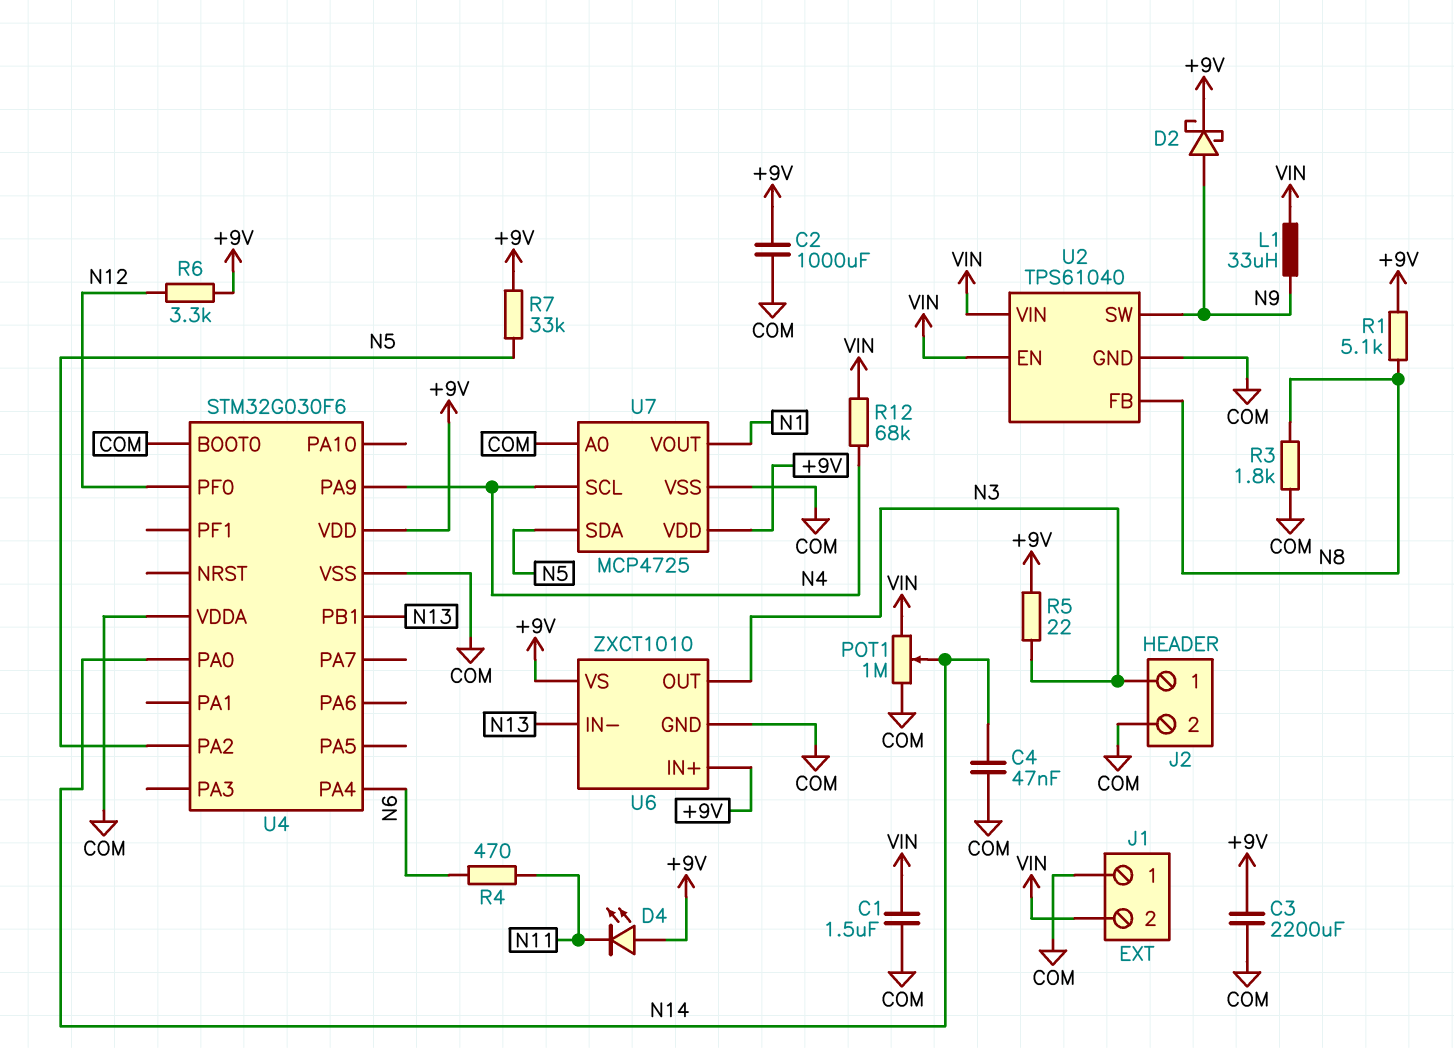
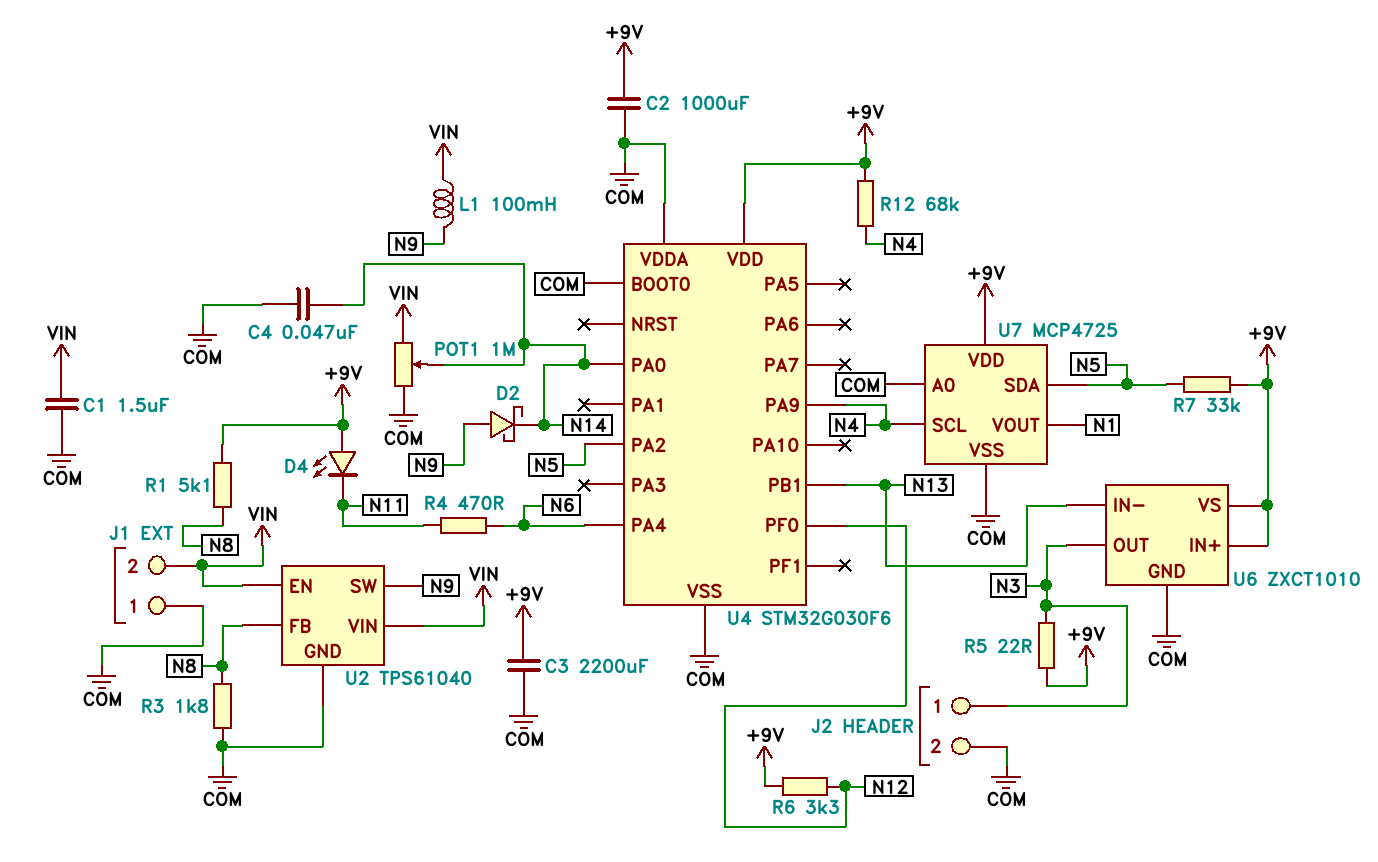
D2: schottky (A N9, K +9V) -> schottky (A N9, K N14)
L1: 33uH (N9, VIN) -> 100mH (N9, VIN)
R12: 68k (N4, VIN) -> 68k (+9V, N4)

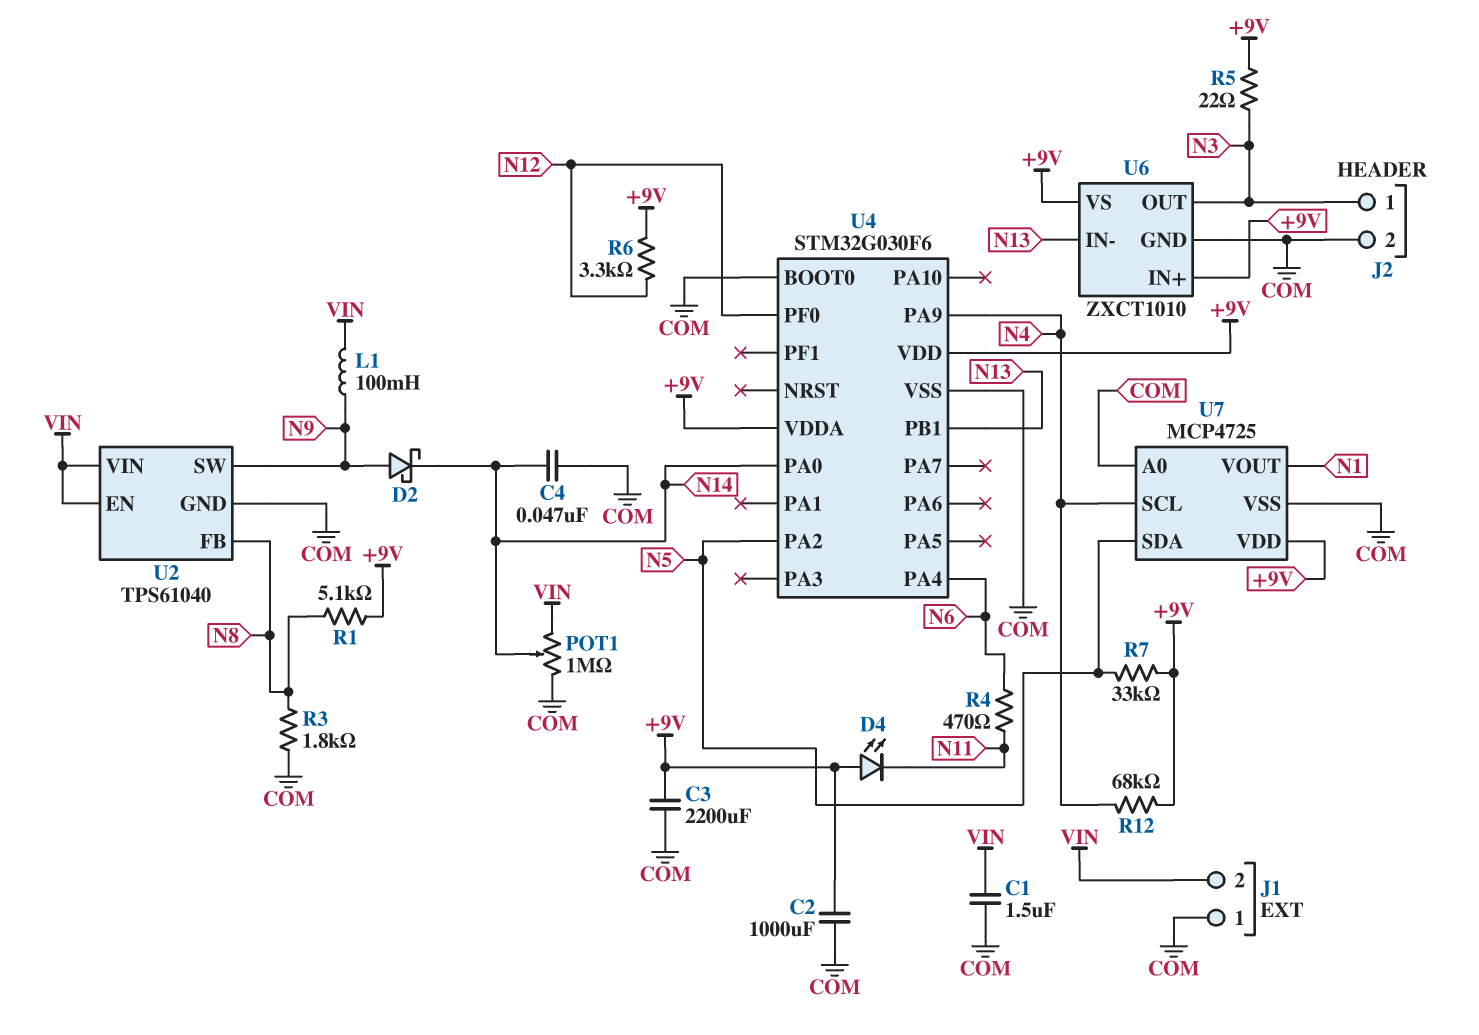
U4 pin VDDA: COM -> +9V

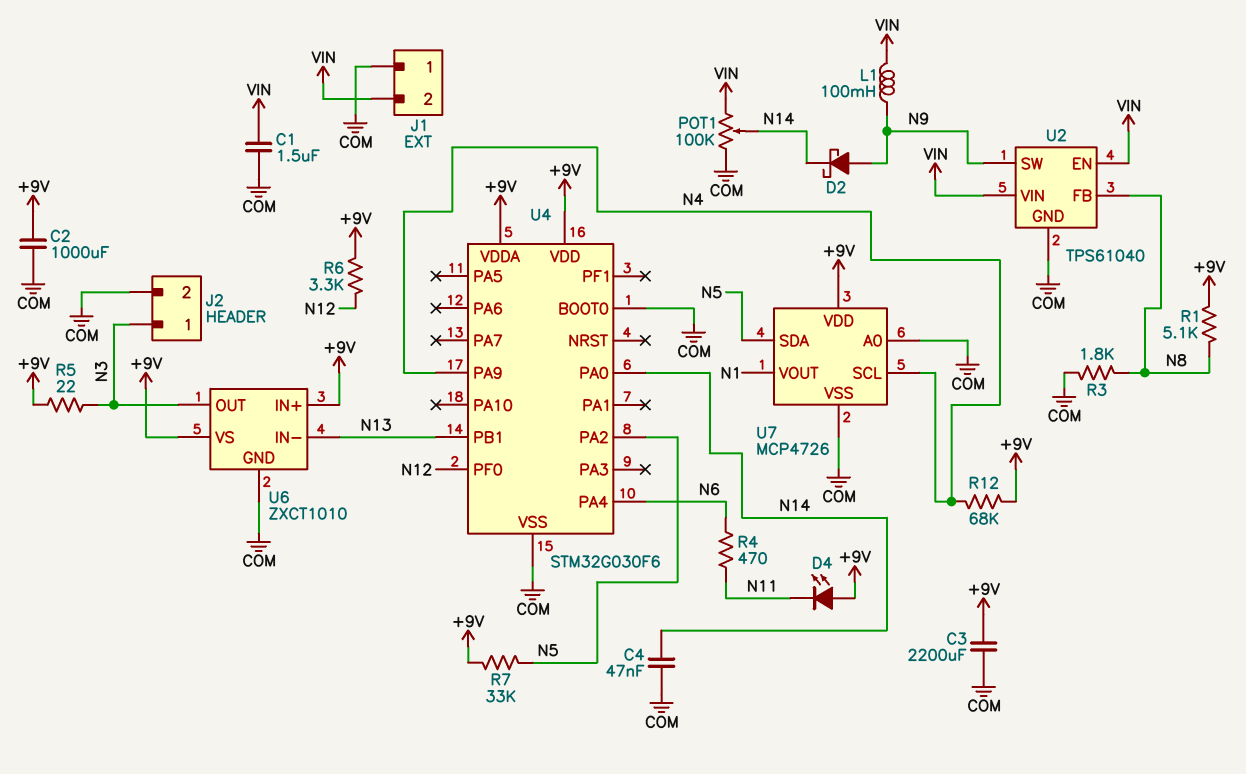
POT1: 1M (COM, VIN, wiper N14) -> 100k (COM, VIN, wiper N14)
U7: MCP4725 -> MCP4726

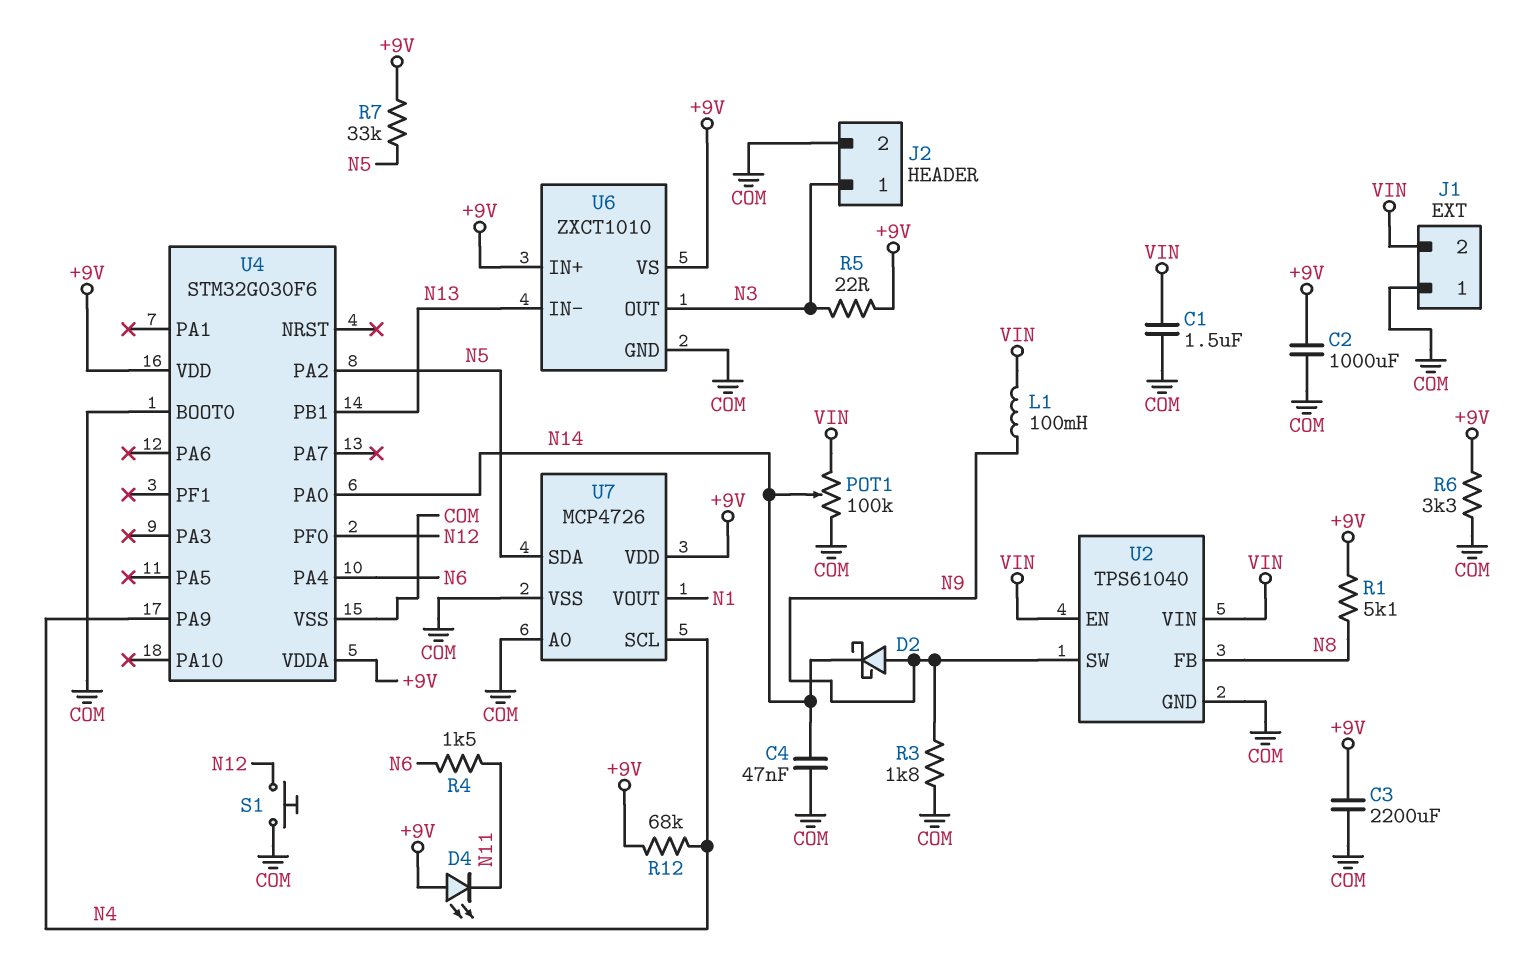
R3: 1.8k (COM, N8) -> 1.8k (COM, N9)
R4: 470 (N6, N11) -> 1.5k (N6, N11)
R6: 3.3k (+9V, N12) -> 3.3k (+9V, COM)
S1: none -> button (COM, N12)

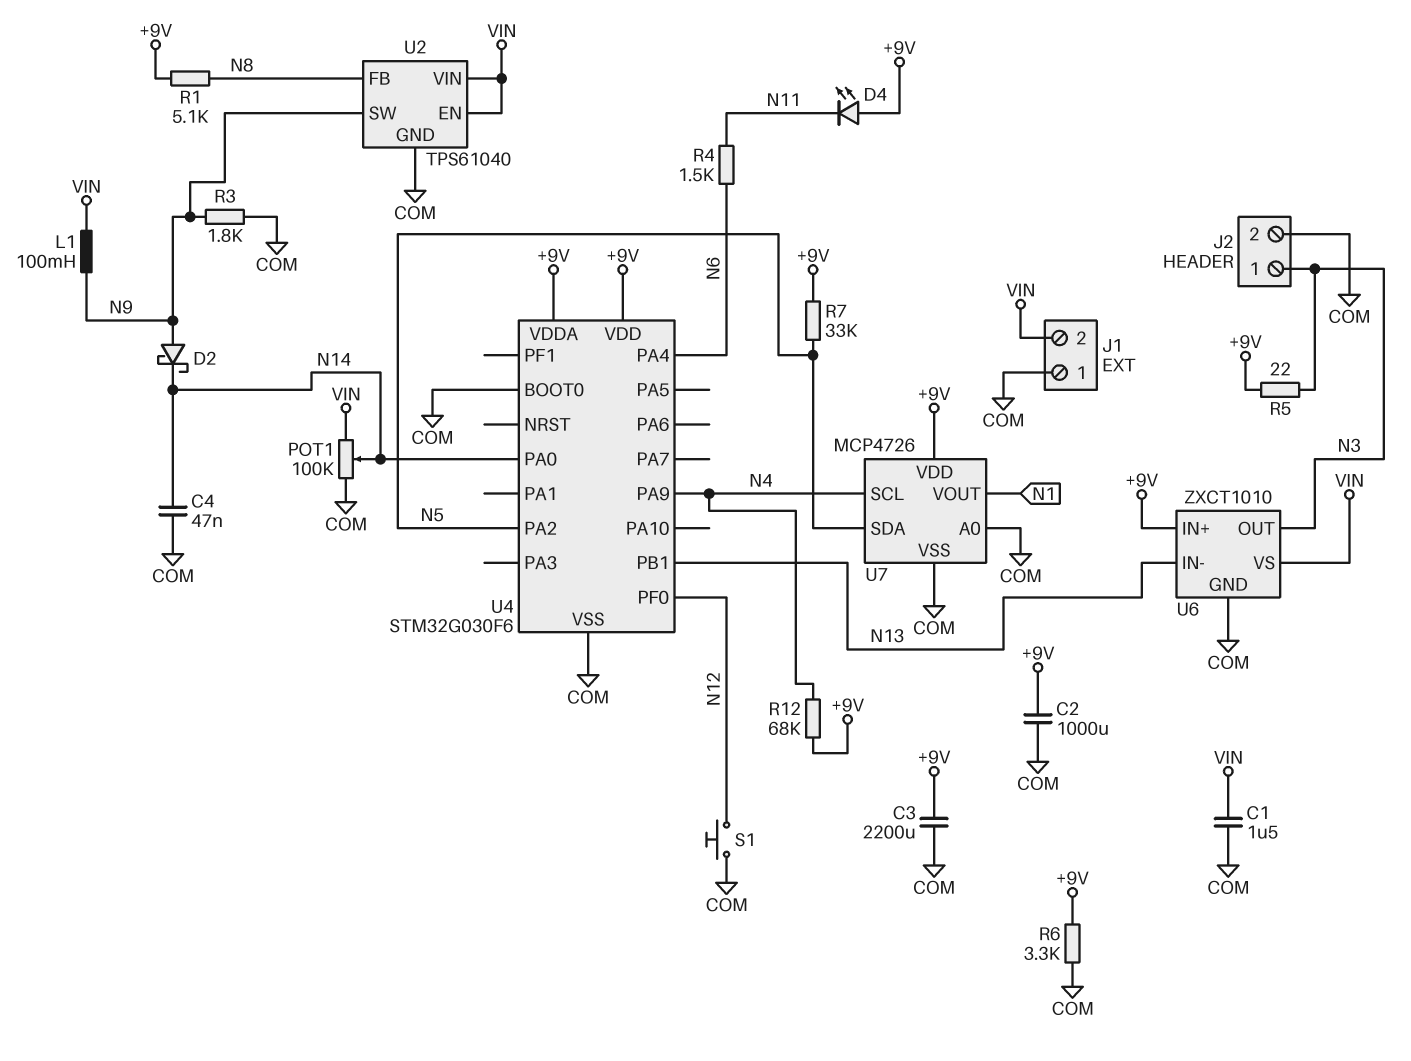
U6 pin VS: +9V -> VIN

